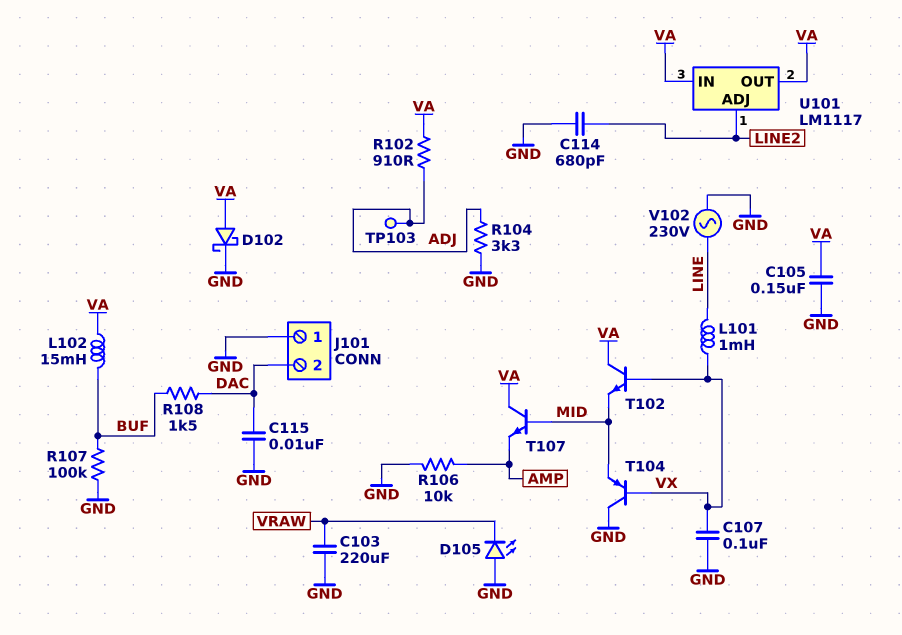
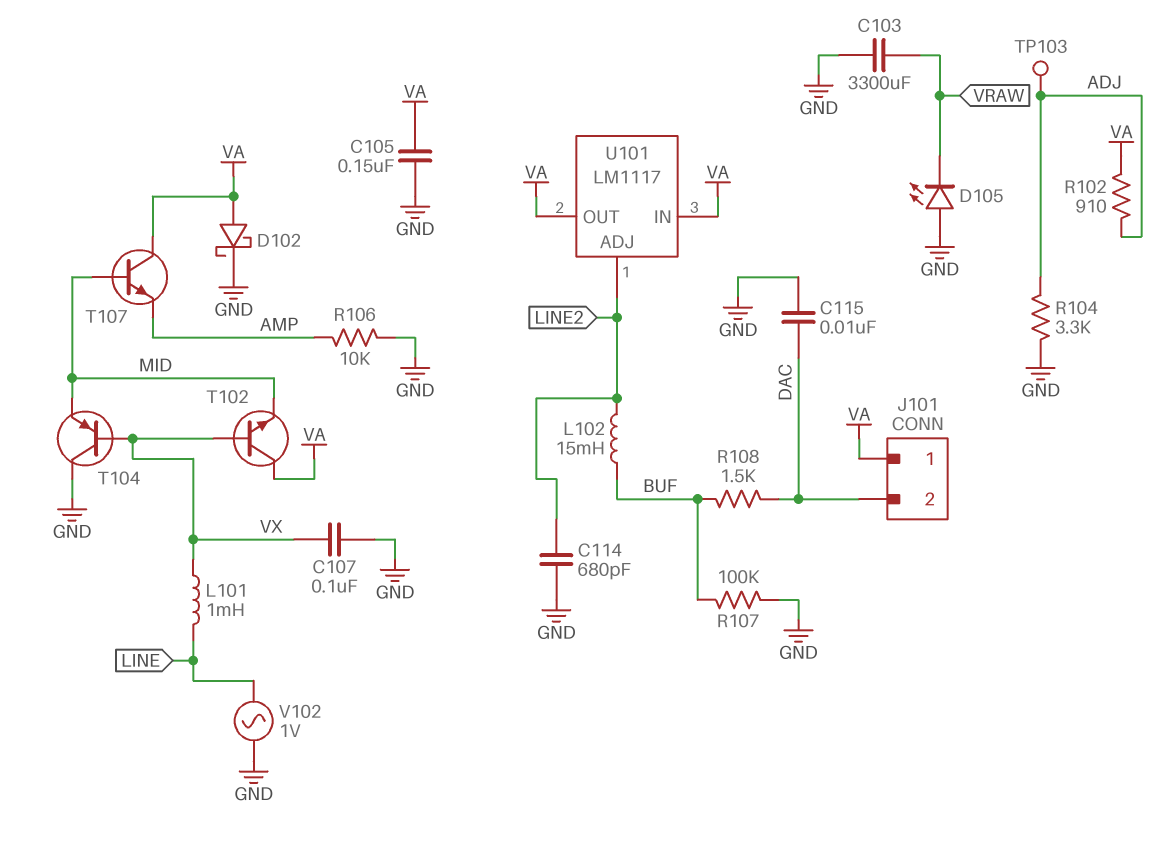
C103: 220uF (GND, VRAW) -> 3300uF (GND, VRAW)
J101 pin 1: GND -> VA
L102: 15mH (BUF, VA) -> 15mH (BUF, LINE2)
V102: AC 230V (GND, LINE) -> AC 1V (GND, LINE)

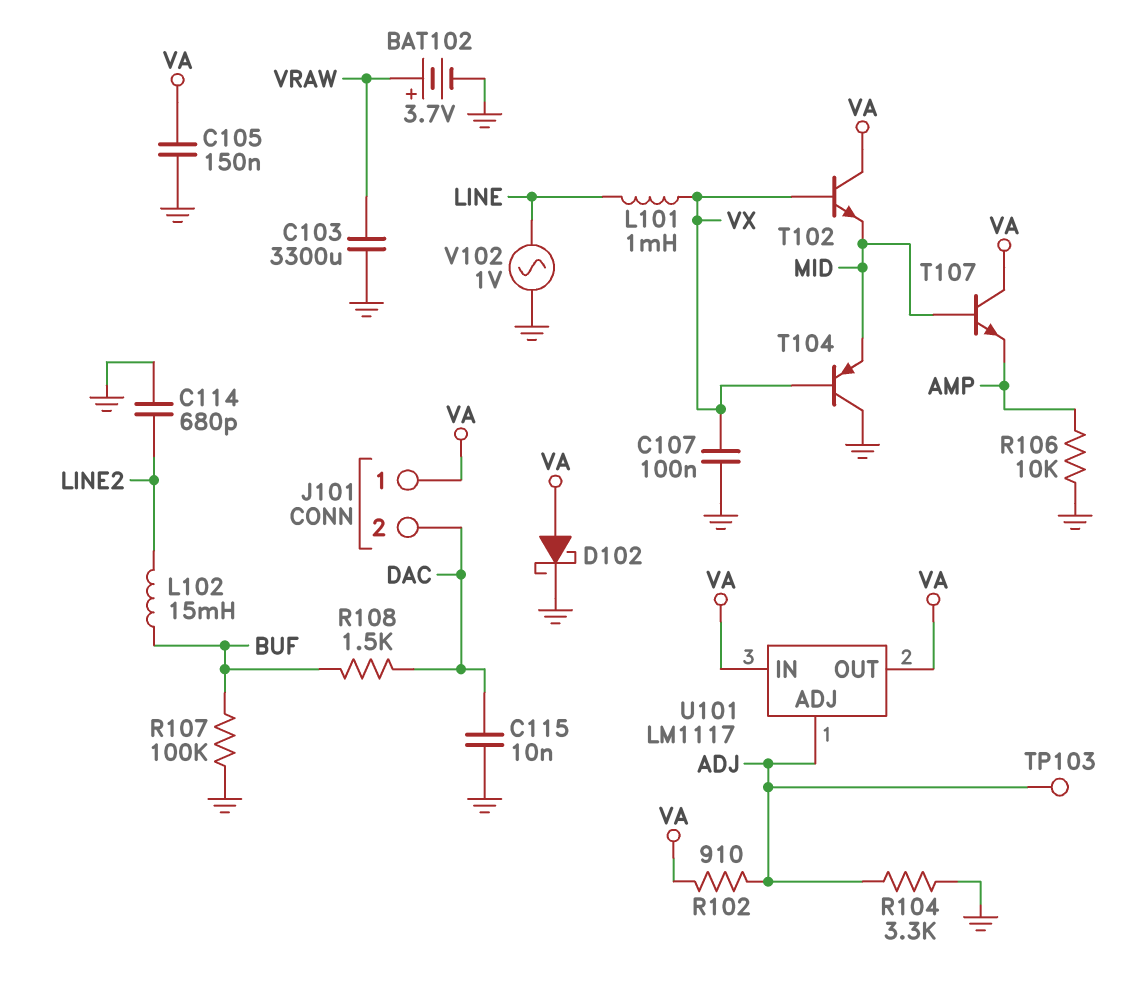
BAT102: none -> 3.7V (plus VRAW, minus GND)
D105: LED (A GND, K VRAW) -> none
U101 pin ADJ: LINE2 -> ADJ

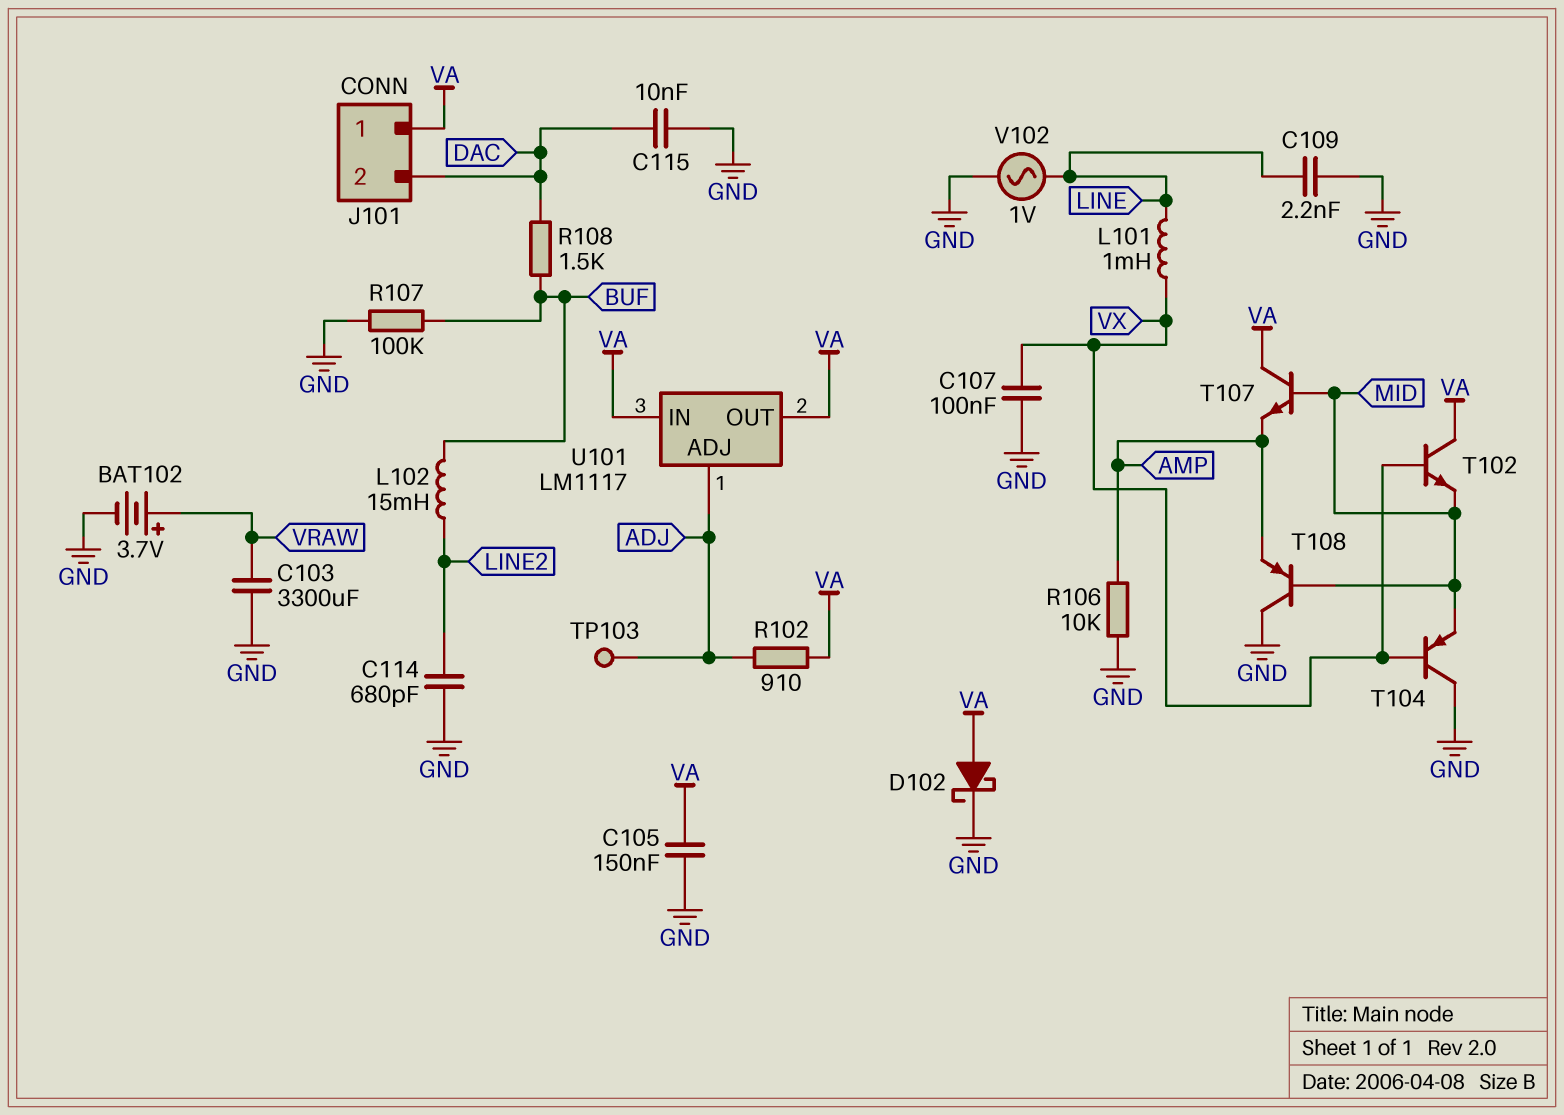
C109: none -> 2.2nF (GND, LINE)
R104: 3.3k (ADJ, GND) -> none
T108: none -> PNP (B MID, C GND, E AMP)

